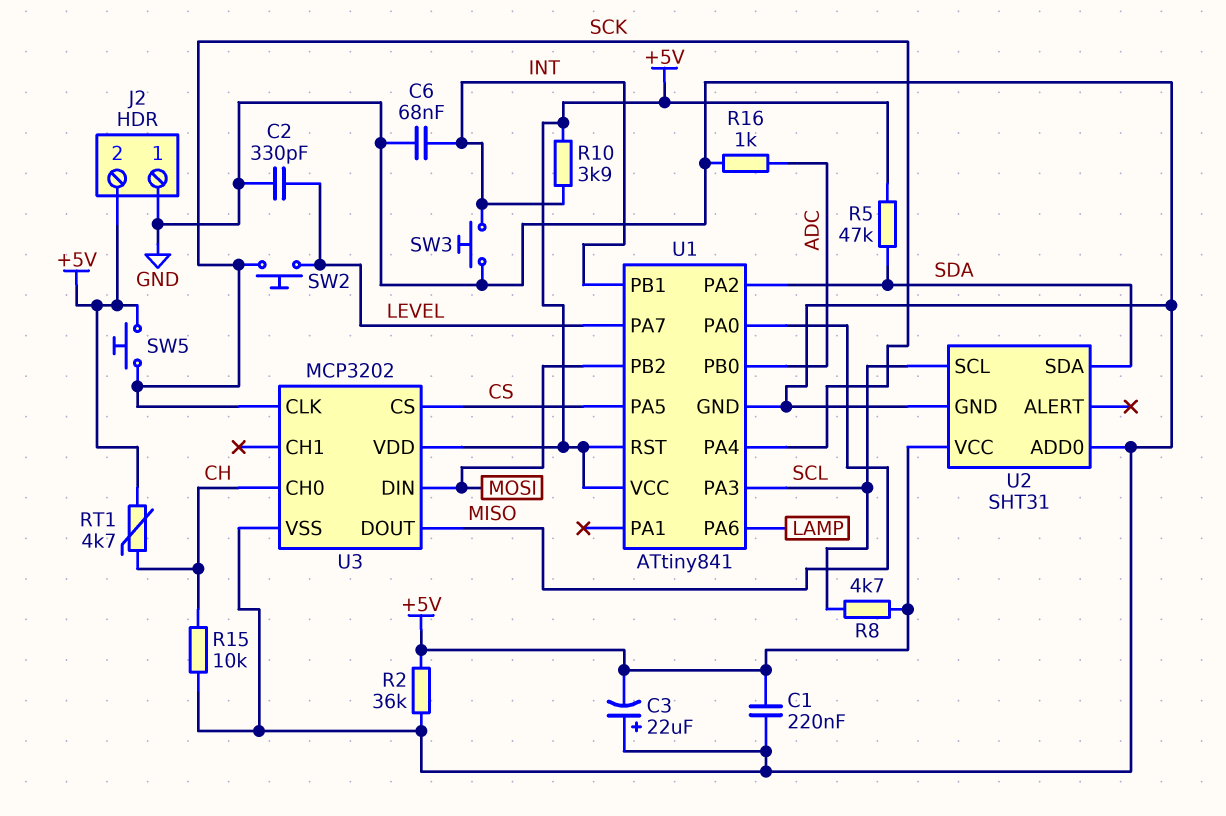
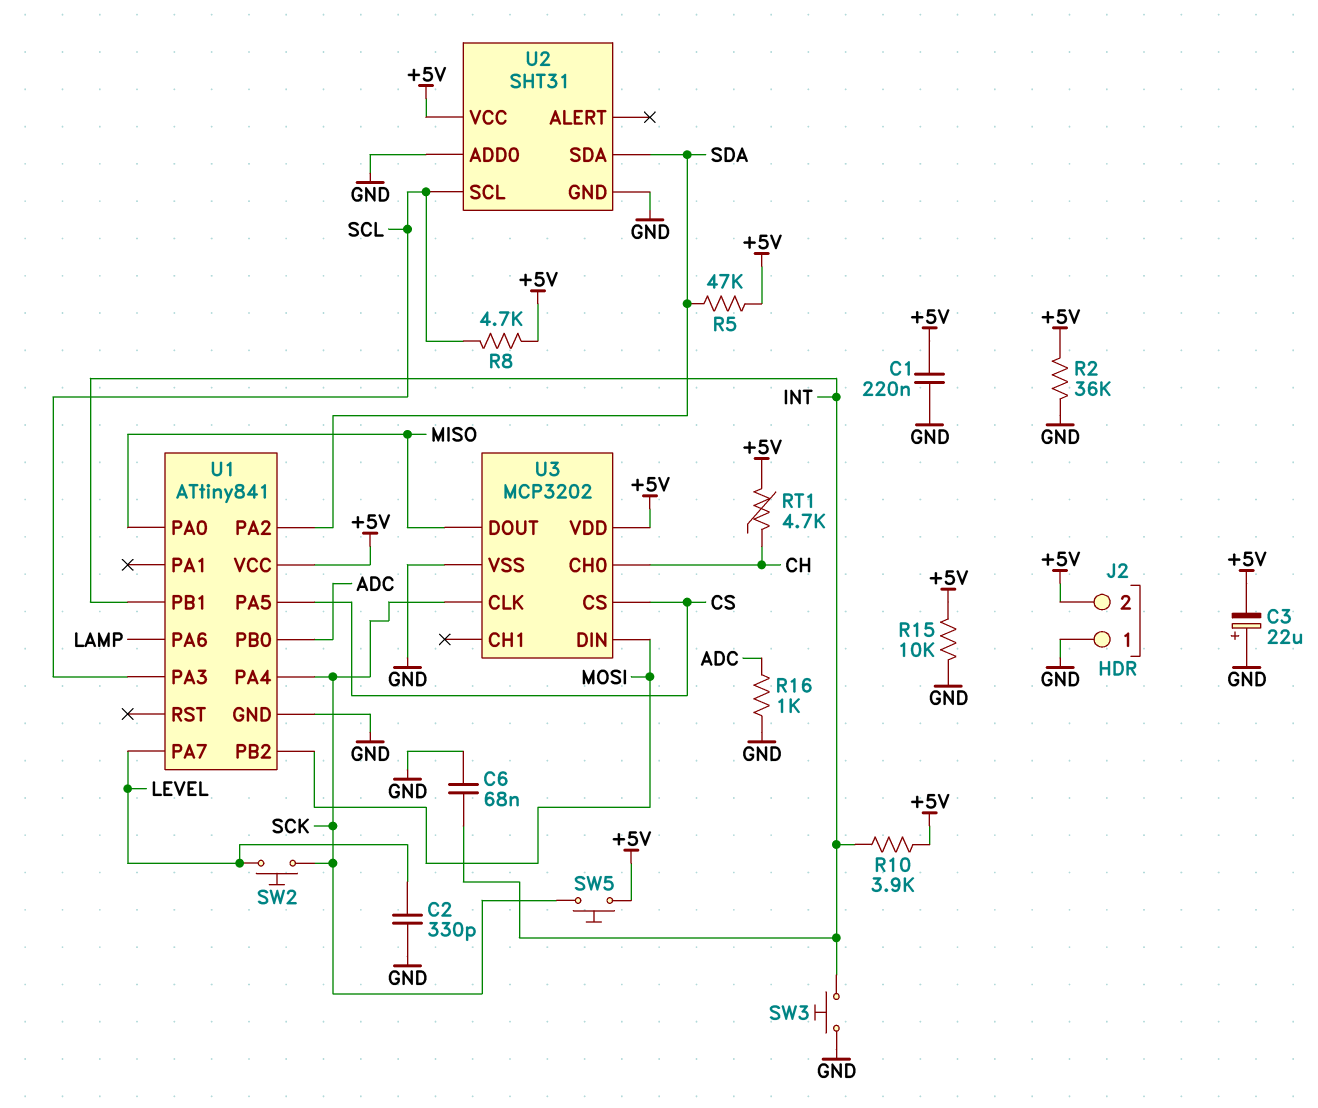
R15: 10k (CH, GND) -> 10k (+5V, GND)
U1 pin RST: +5V -> none

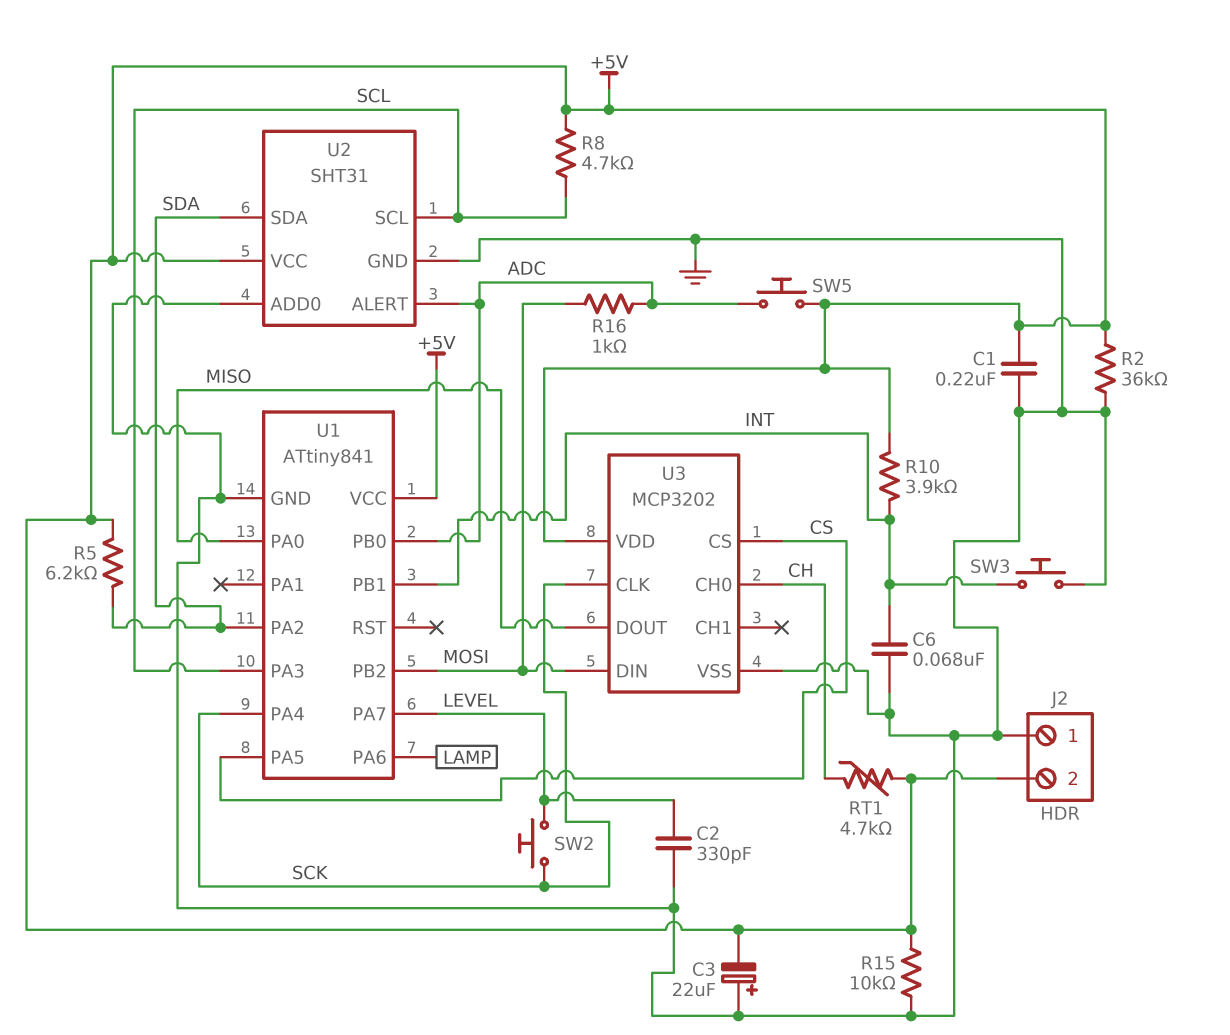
R5: 47k (+5V, SDA) -> 6.2k (+5V, SDA)
R16: 1k (ADC, GND) -> 1k (ADC, MOSI)
SW5: button (+5V, SCK) -> button (+5V, ADC)
U2 pin ALERT: none -> ADC

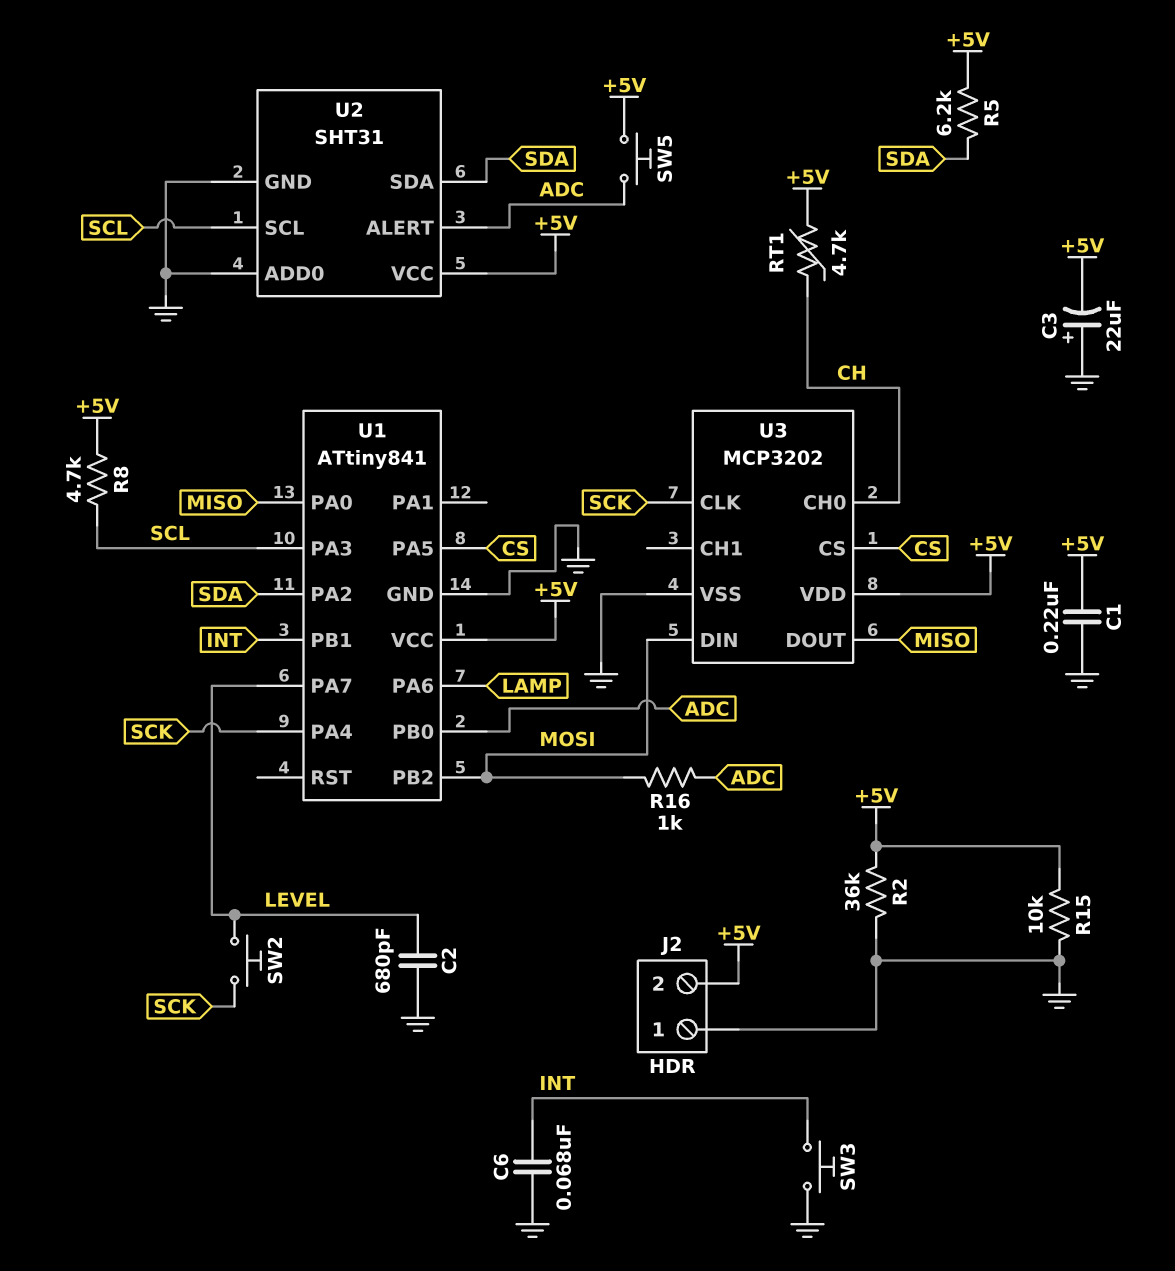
C2: 330pF (GND, LEVEL) -> 680pF (GND, LEVEL)
R10: 3.9k (+5V, INT) -> none

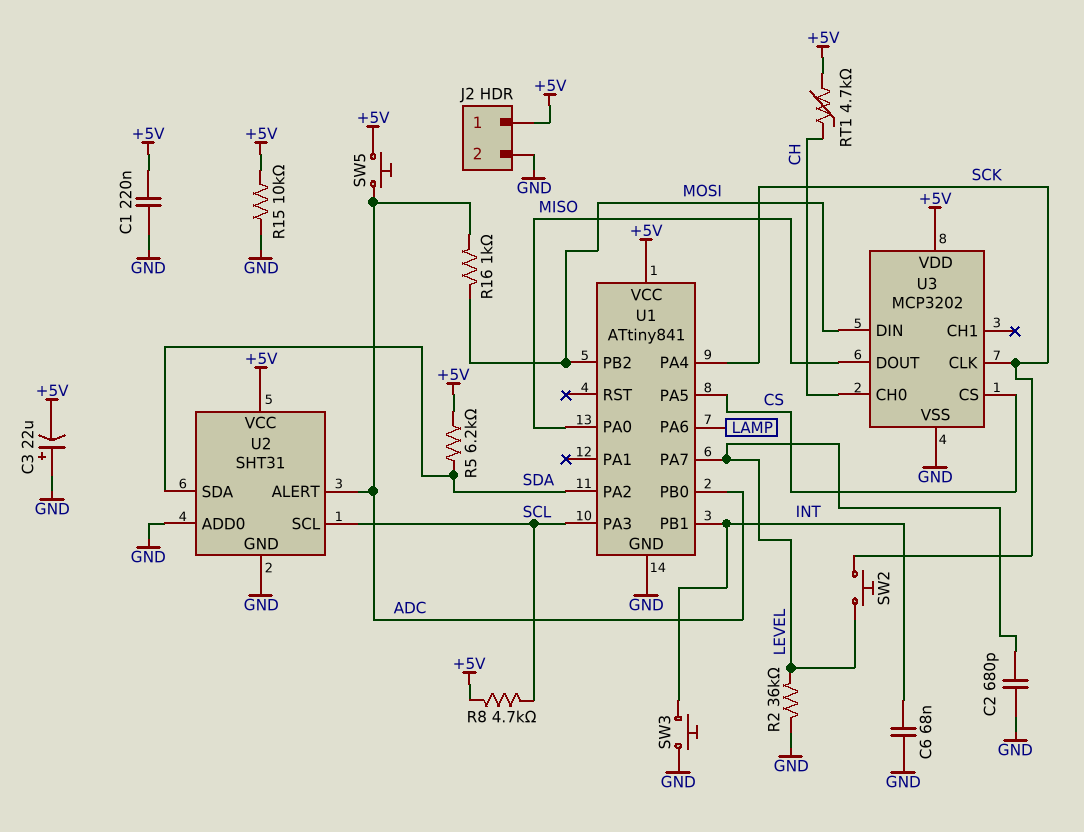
J2 pin 1: GND -> +5V
J2 pin 2: +5V -> GND
R2: 36k (+5V, GND) -> 36k (GND, LEVEL)

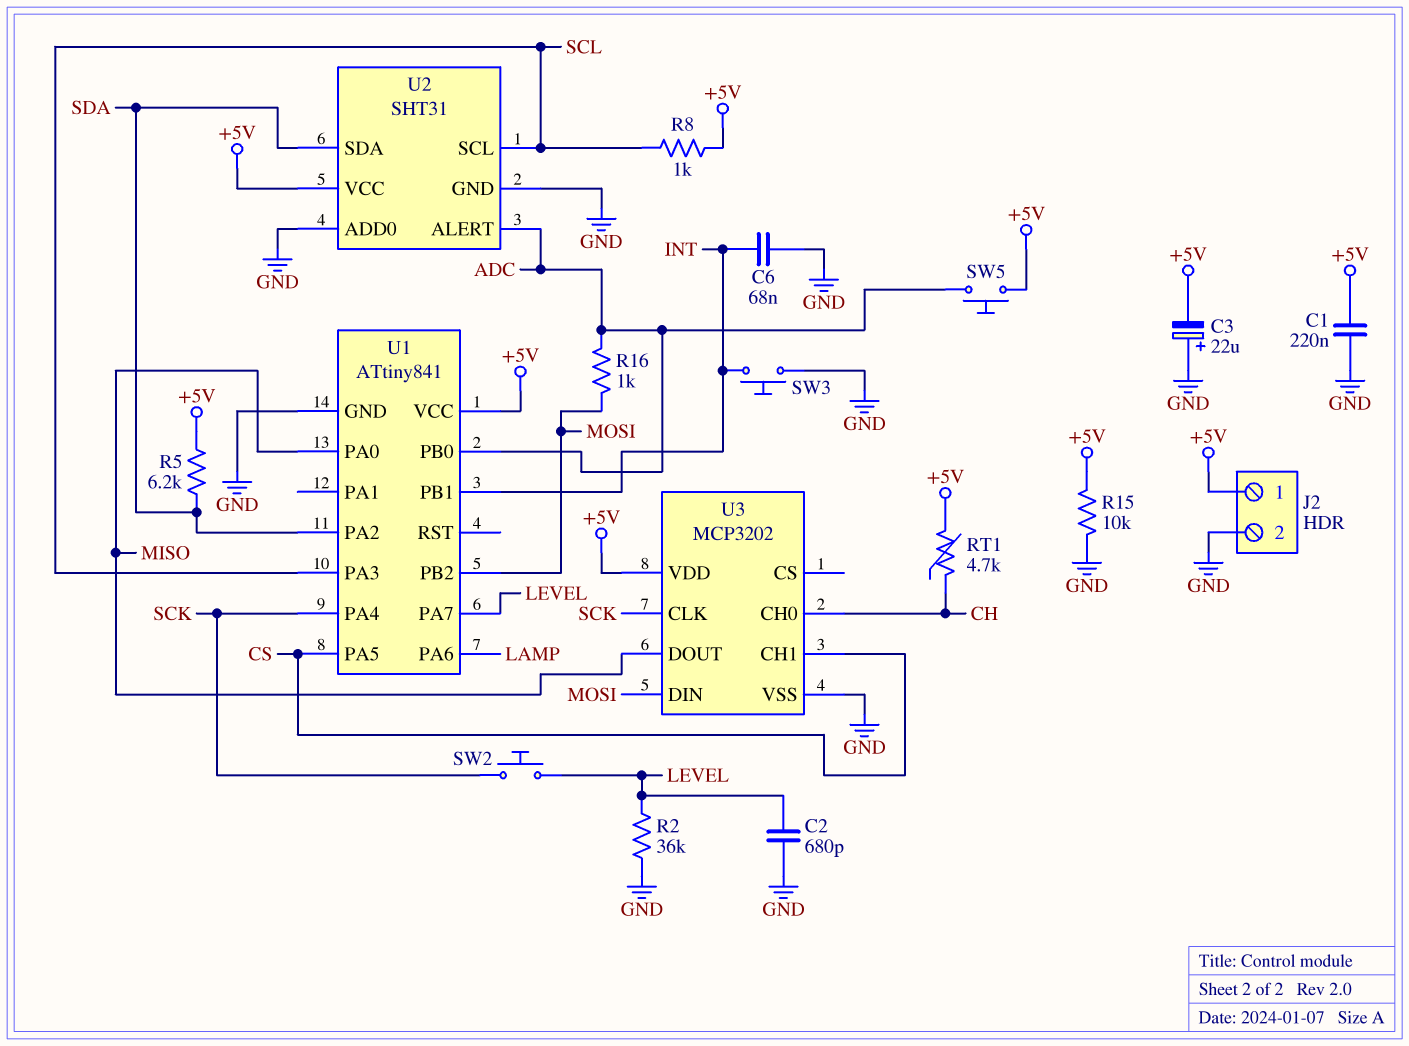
R8: 4.7k (+5V, SCL) -> 1k (+5V, SCL)
U3 pin CH1: none -> CS
U3 pin CS: CS -> none

